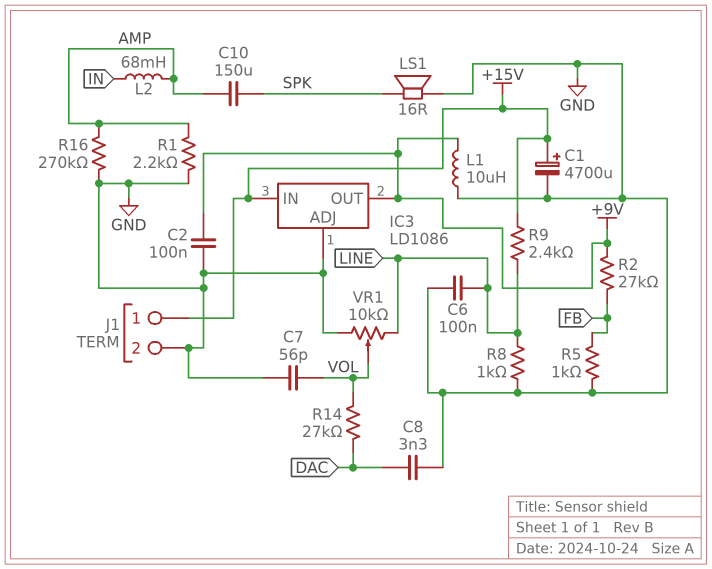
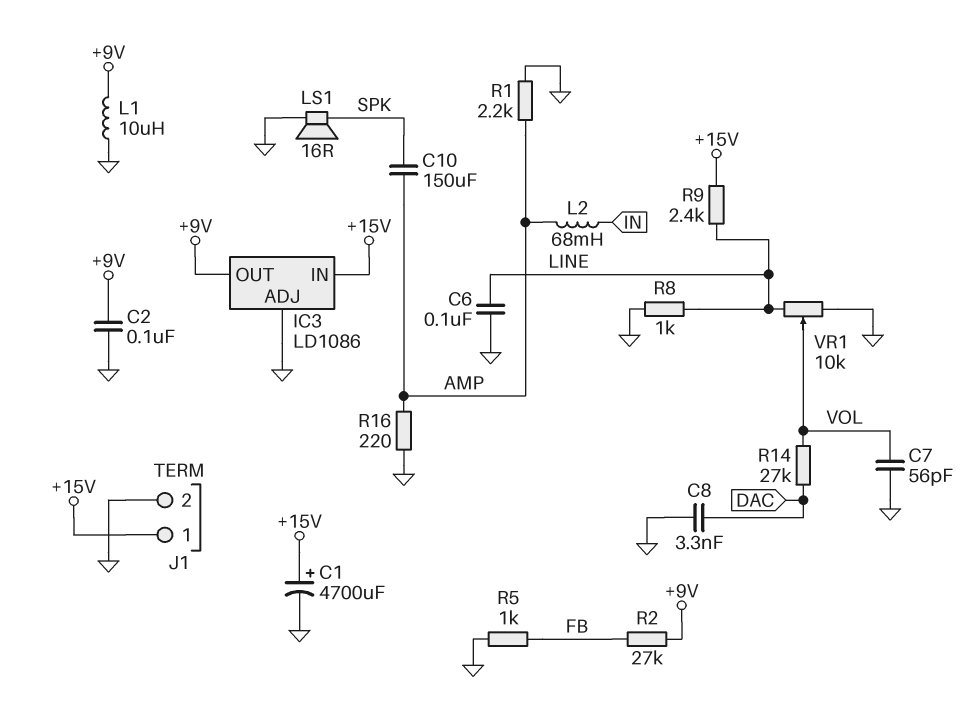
R16: 270k (AMP, GND) -> 220 (AMP, GND)

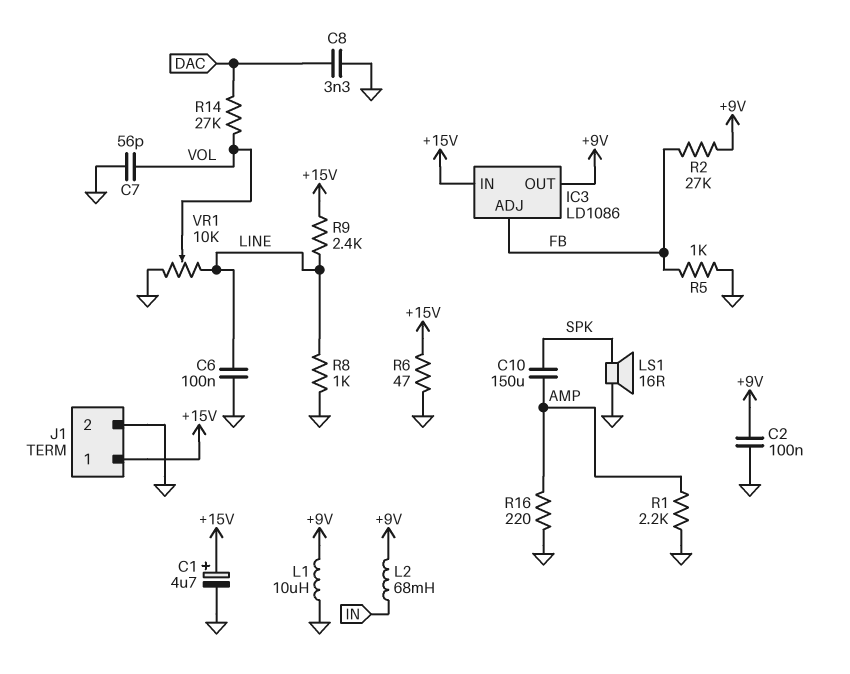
C1: 4700uF (plus +15V, minus GND) -> 4.7uF (plus +15V, minus GND)
IC3 pin ADJ: GND -> FB
L2: 68mH (AMP, IN) -> 68mH (+9V, IN)
R6: none -> 47 (+15V, GND)

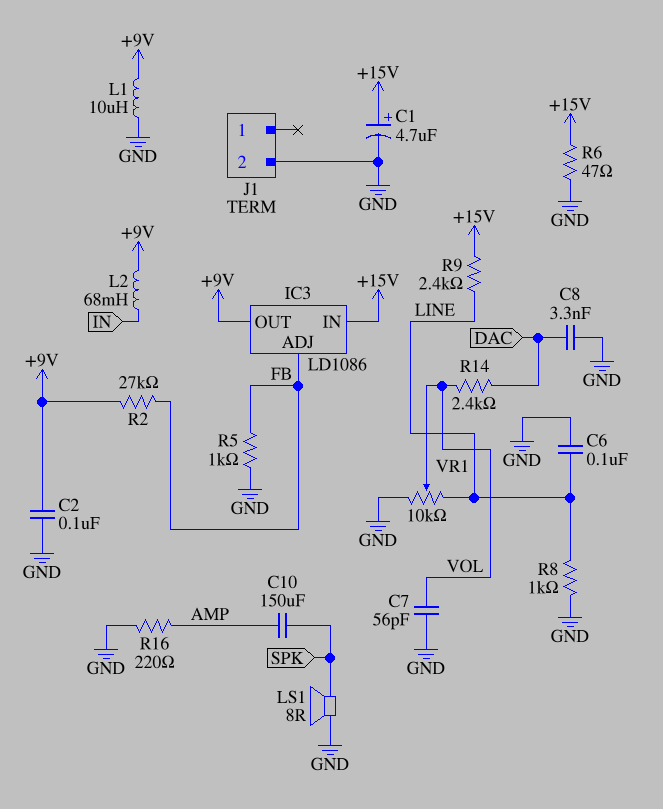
J1 pin 1: +15V -> none
LS1: speaker 16R (GND, SPK) -> speaker 8R (GND, SPK)
R1: 2.2k (AMP, GND) -> none
R14: 27k (DAC, VOL) -> 2.4k (DAC, VOL)

